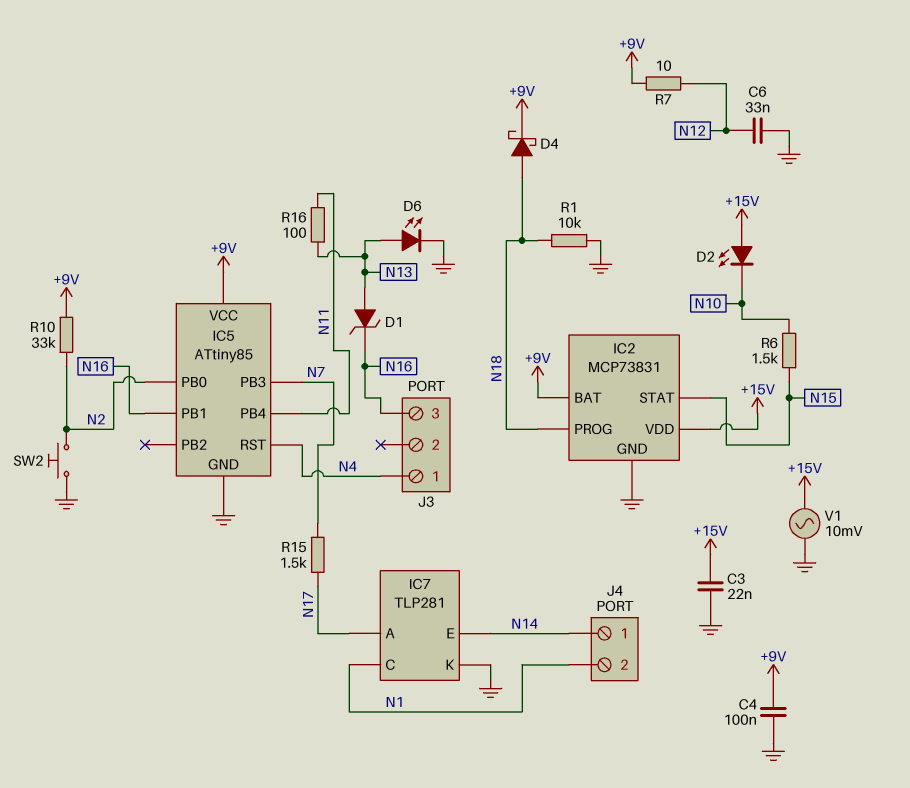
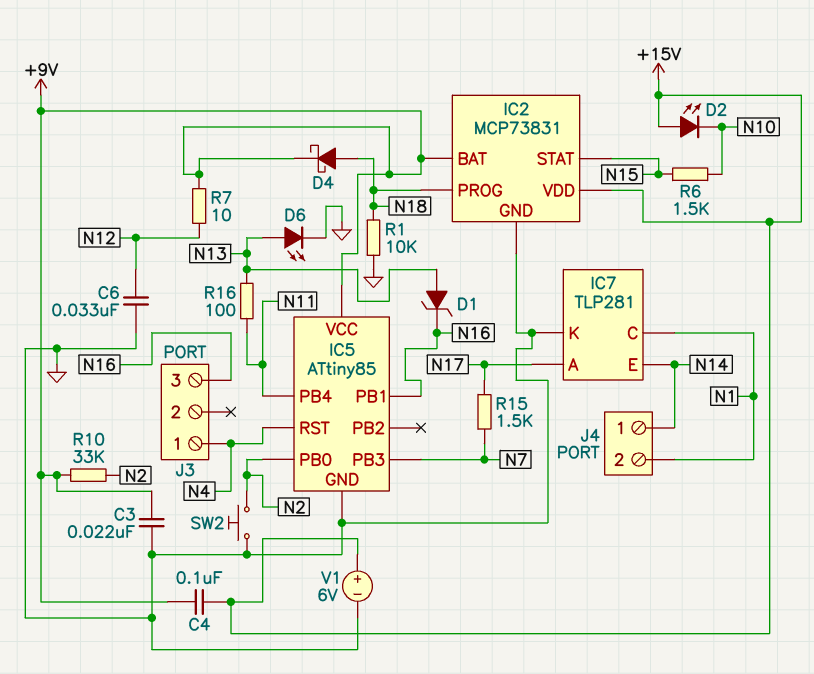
C3: 22nF (+15V, GND) -> 22nF (+9V, GND)
C4: 100nF (+9V, GND) -> 100nF (+9V, +15V)
V1: AC 10mV (+15V, GND) -> 6V (plus +15V, minus GND)

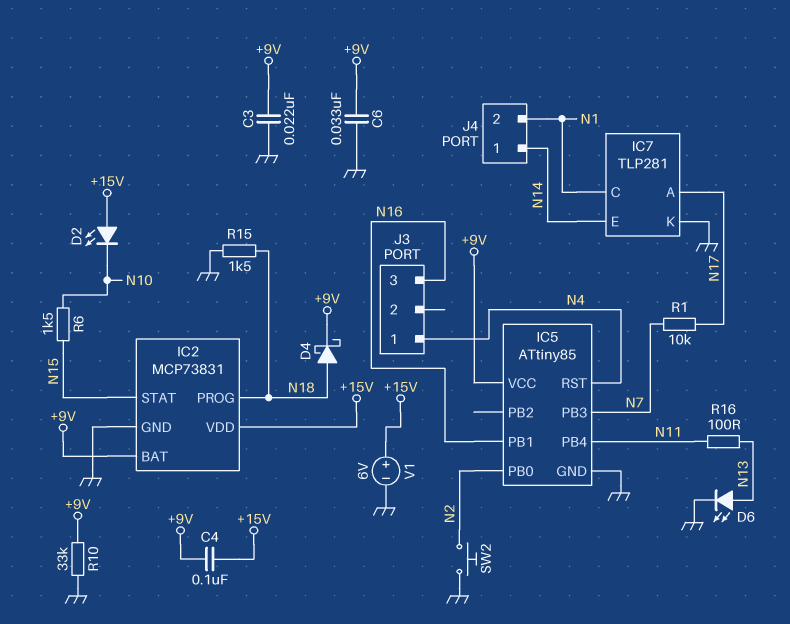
C6: 33nF (GND, N12) -> 33nF (+9V, GND)
D1: zener (A N13, K N16) -> none
R1: 10k (GND, N18) -> 10k (N7, N17)
R7: 10 (+9V, N12) -> none
R10: 33k (+9V, N2) -> 33k (+9V, GND)
R15: 1.5k (N7, N17) -> 1.5k (GND, N18)

